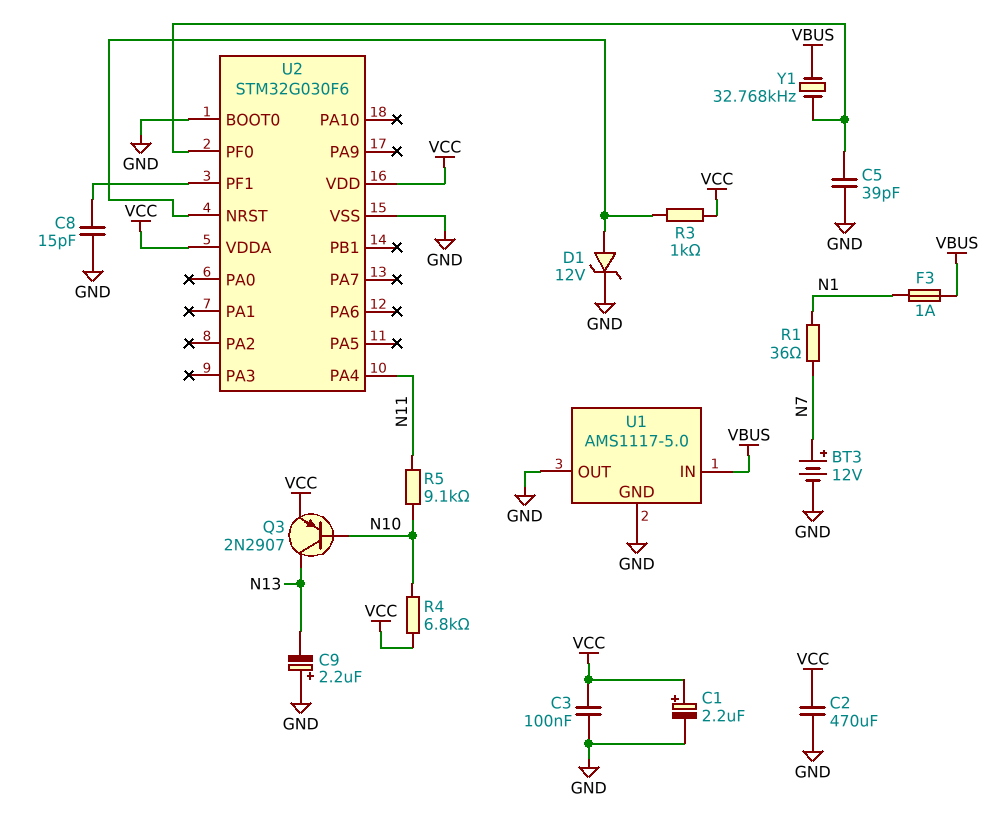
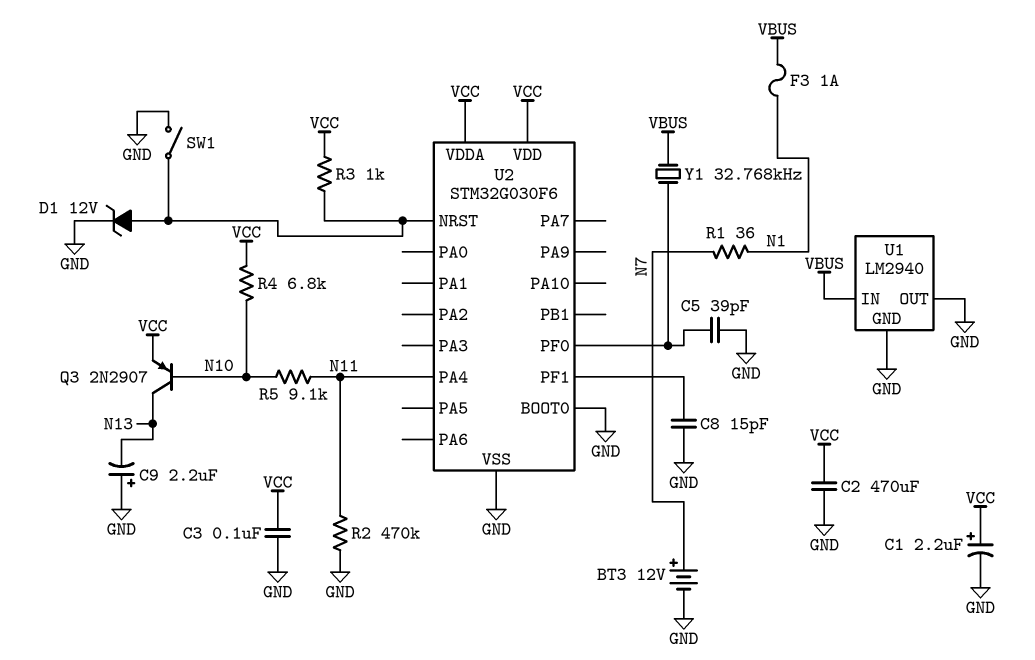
R2: none -> 470k (GND, N11)
SW1: none -> switch (GND, U2/NRST)
U1: AMS1117-5.0 -> LM2940

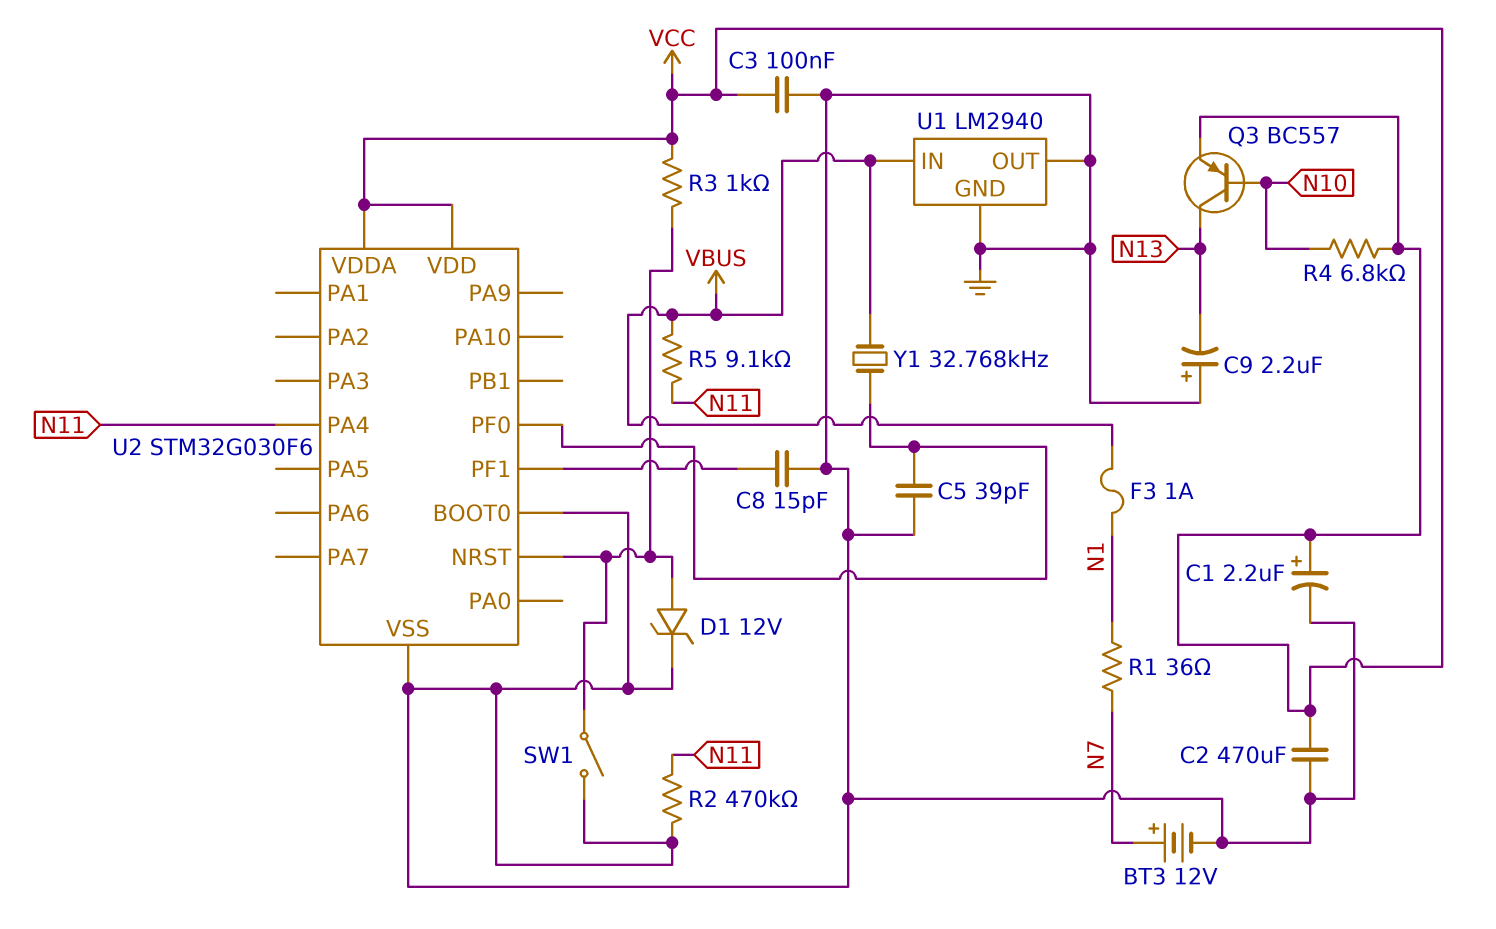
Q3: PNP 2N2907 (B N10, C N13, E VCC) -> PNP BC557 (B N10, C N13, E VCC)
R5: 9.1k (N10, N11) -> 9.1k (N11, VBUS)

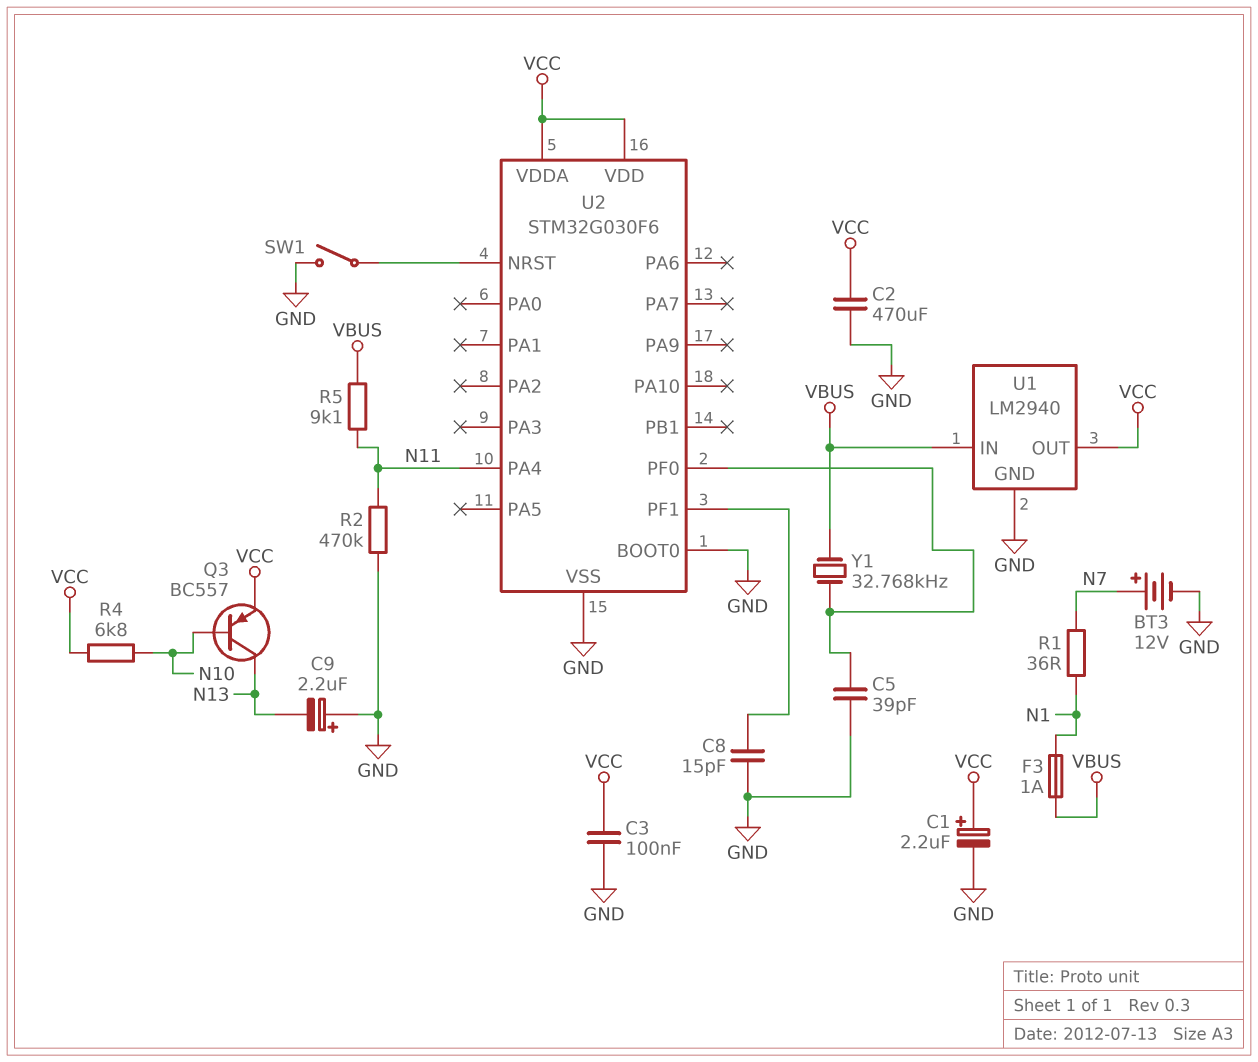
D1: zener 12V (A U2/NRST, K GND) -> none
R3: 1k (U2/NRST, VCC) -> none
U1 pin OUT: GND -> VCC

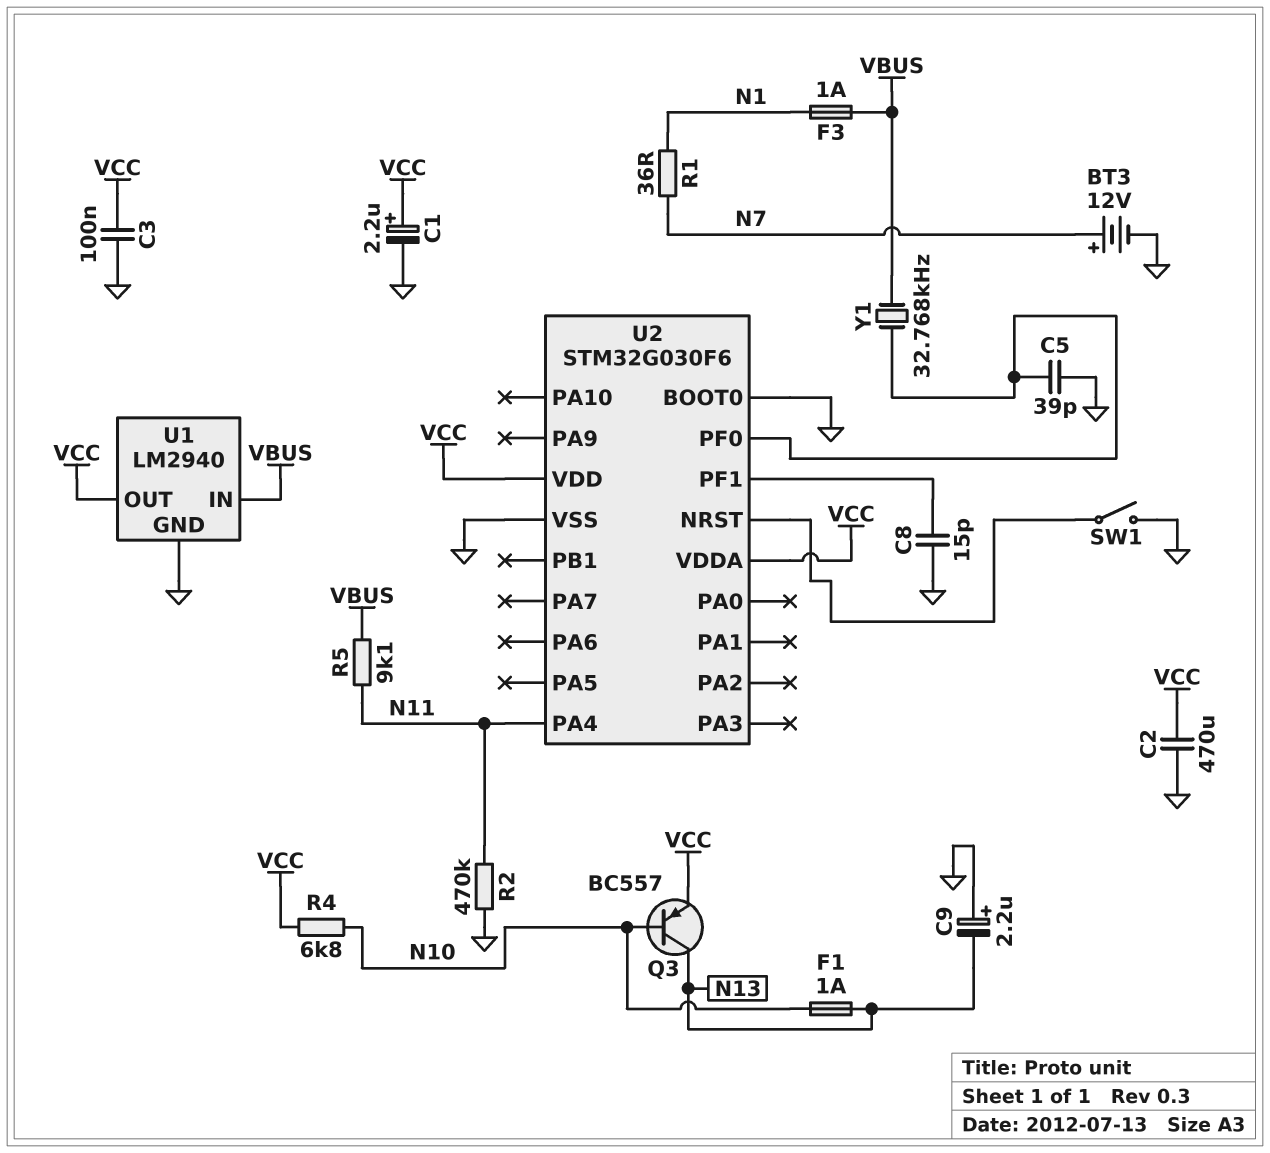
F1: none -> 1A (N10, N13)

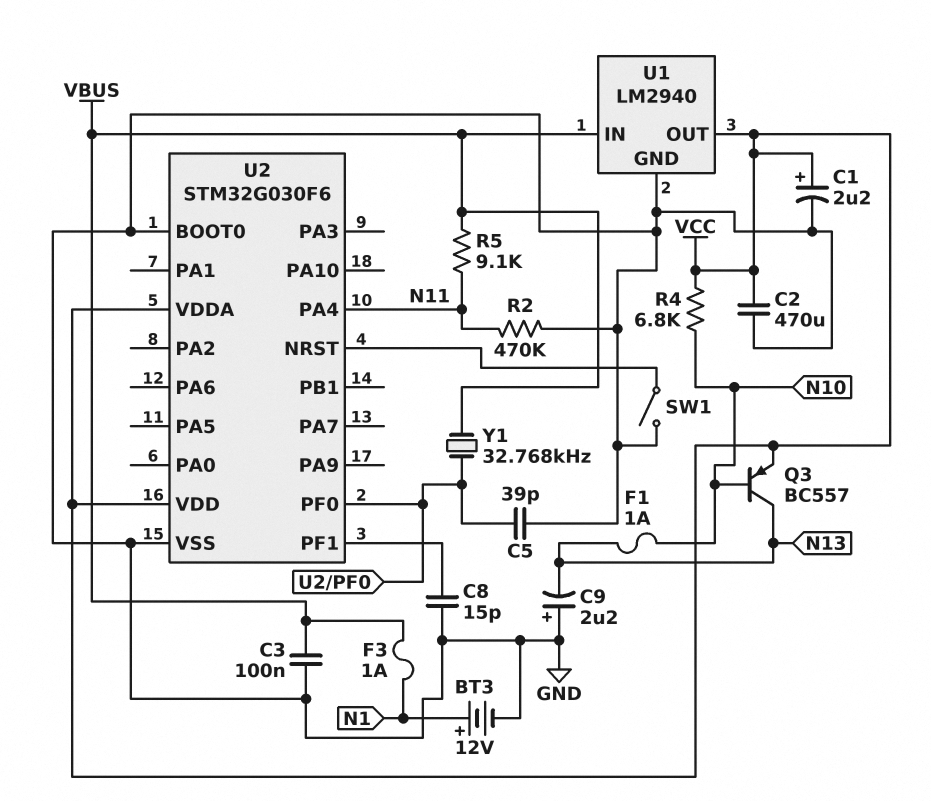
BT3: 12V (plus N7, minus GND) -> 12V (plus N1, minus GND)
C3: 100nF (GND, VCC) -> 100nF (GND, VBUS)
R1: 36 (N1, N7) -> none

